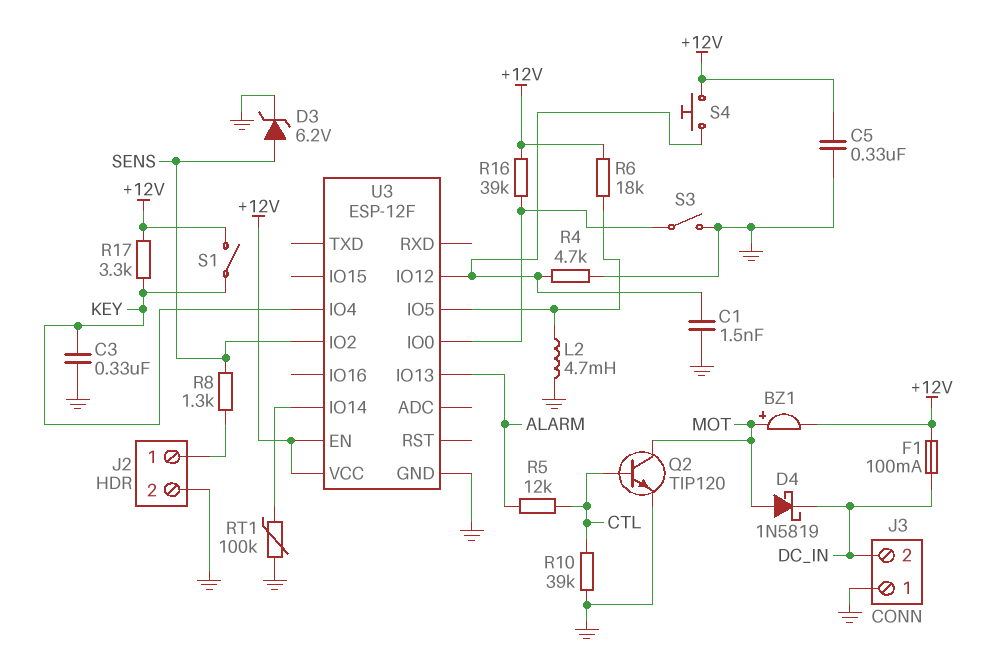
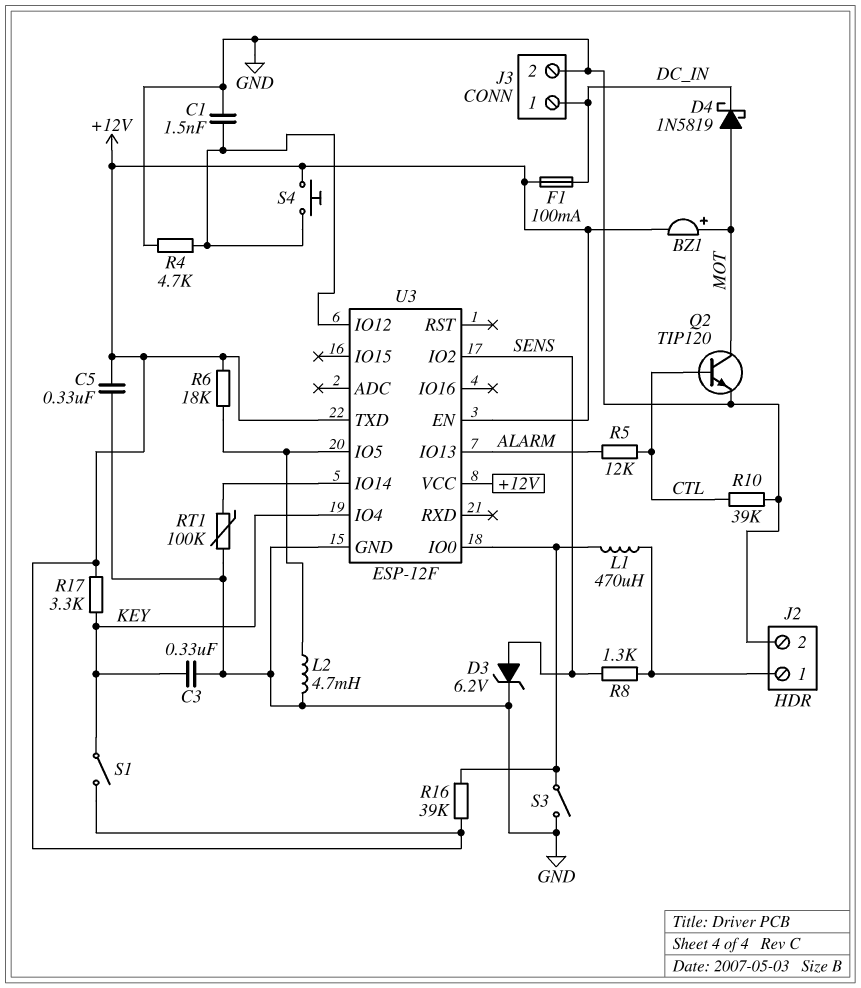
J3 pin 1: GND -> DC_IN
J3 pin 2: DC_IN -> GND
L1: none -> 470uH (J2/1, U3/IO0)
U3 pin TXD: none -> +12V

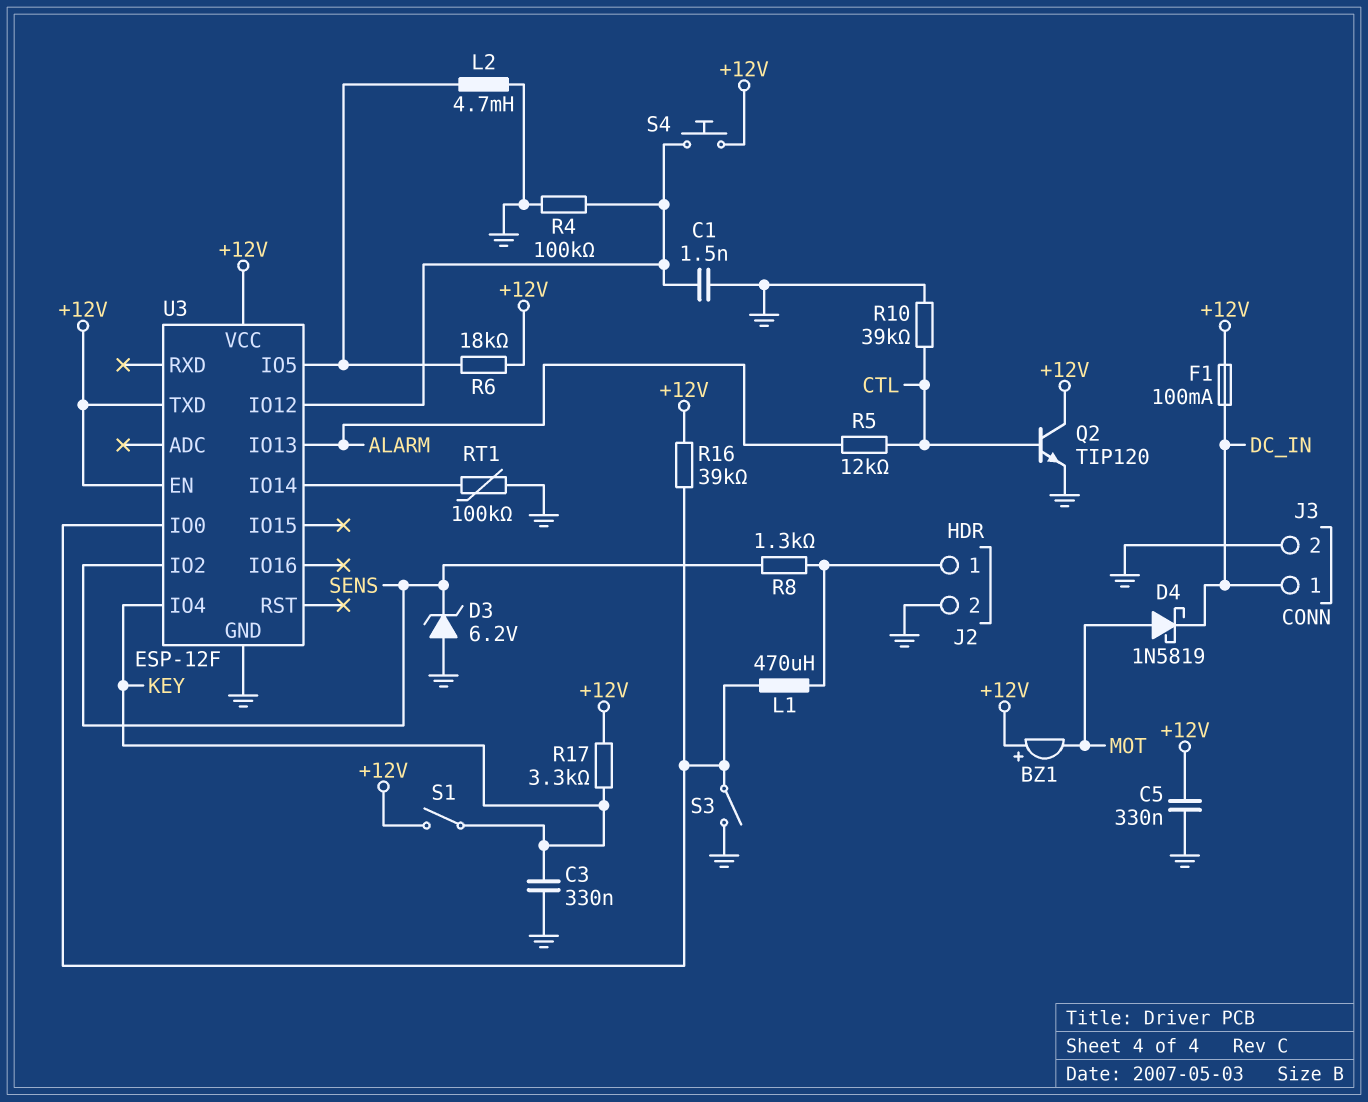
BZ1: buzzer (plus MOT, minus +12V) -> buzzer (plus +12V, minus MOT)
D3: zener 6.2V (A SENS, K GND) -> zener 6.2V (A GND, K SENS)
Q2: NPN TIP120 (B CTL, C MOT, E GND) -> NPN TIP120 (B CTL, C +12V, E GND)
R4: 4.7k (GND, U3/IO12) -> 100k (GND, U3/IO12)

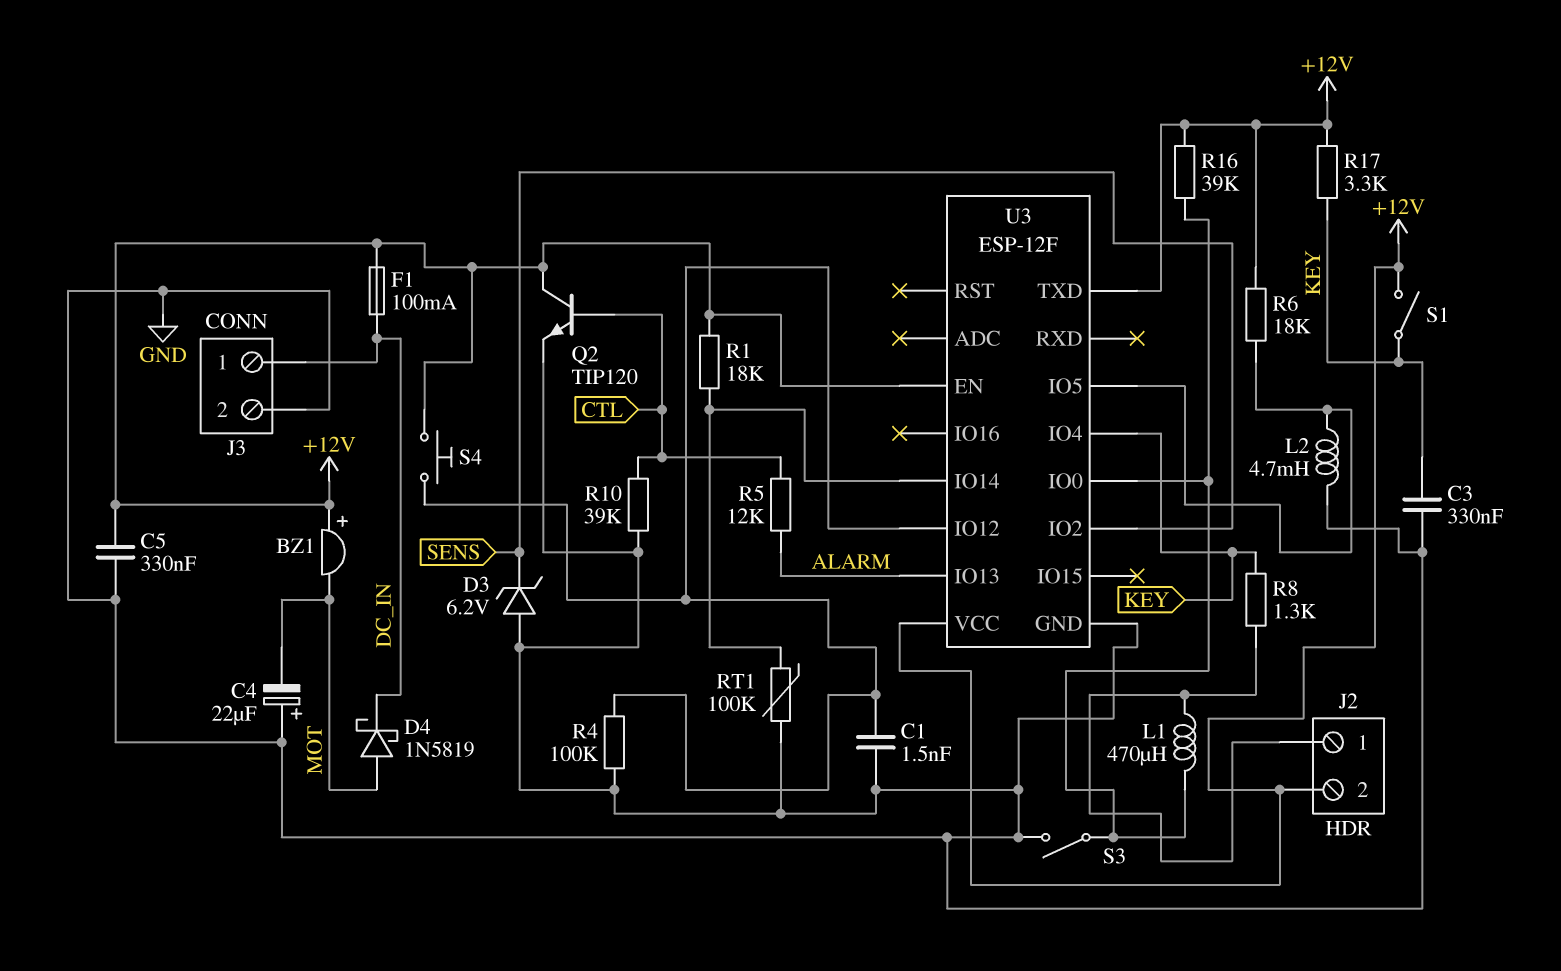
C4: none -> 22uF (plus GND, minus MOT)
J2 pin 2: GND -> +12V
R1: none -> 18k (+12V, U3/IO14)
R8: 1.3k (J2/1, SENS) -> 1.3k (J2/1, KEY)

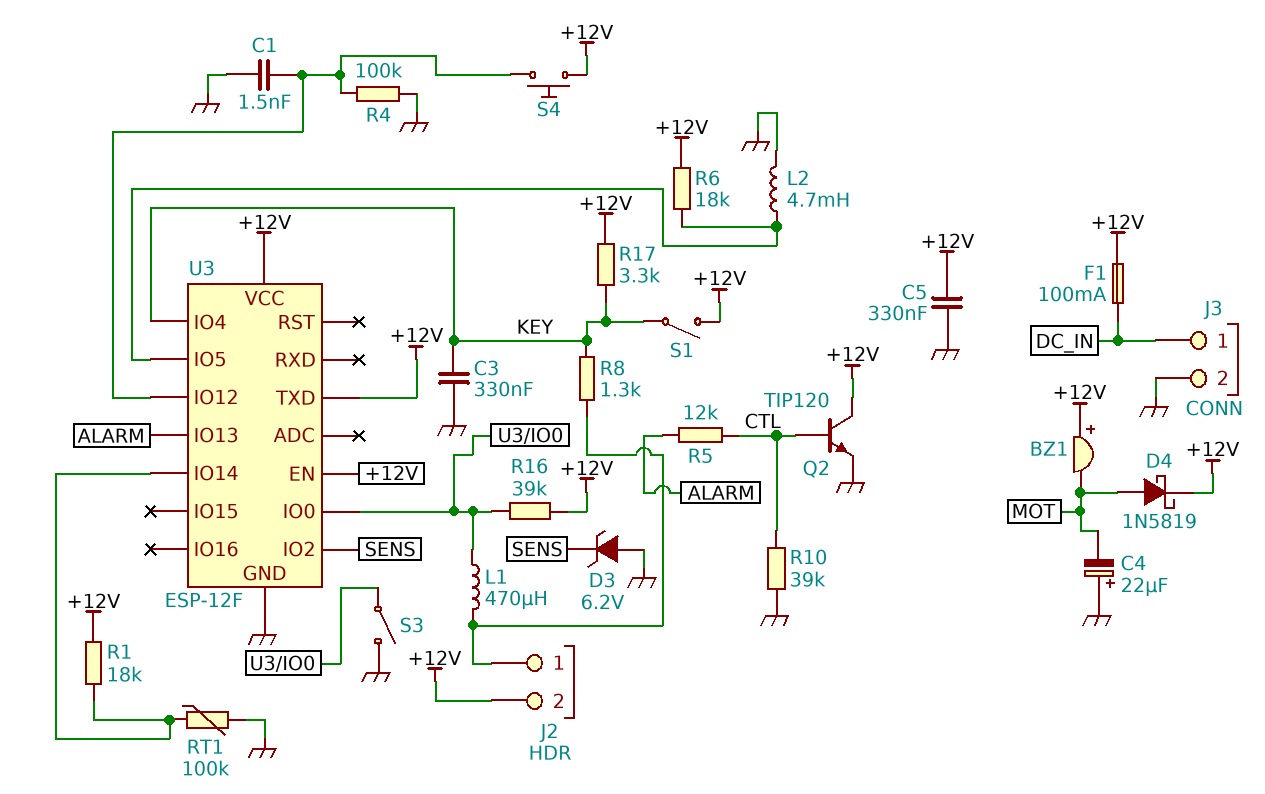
D4: schottky 1N5819 (A MOT, K DC_IN) -> schottky 1N5819 (A MOT, K +12V)

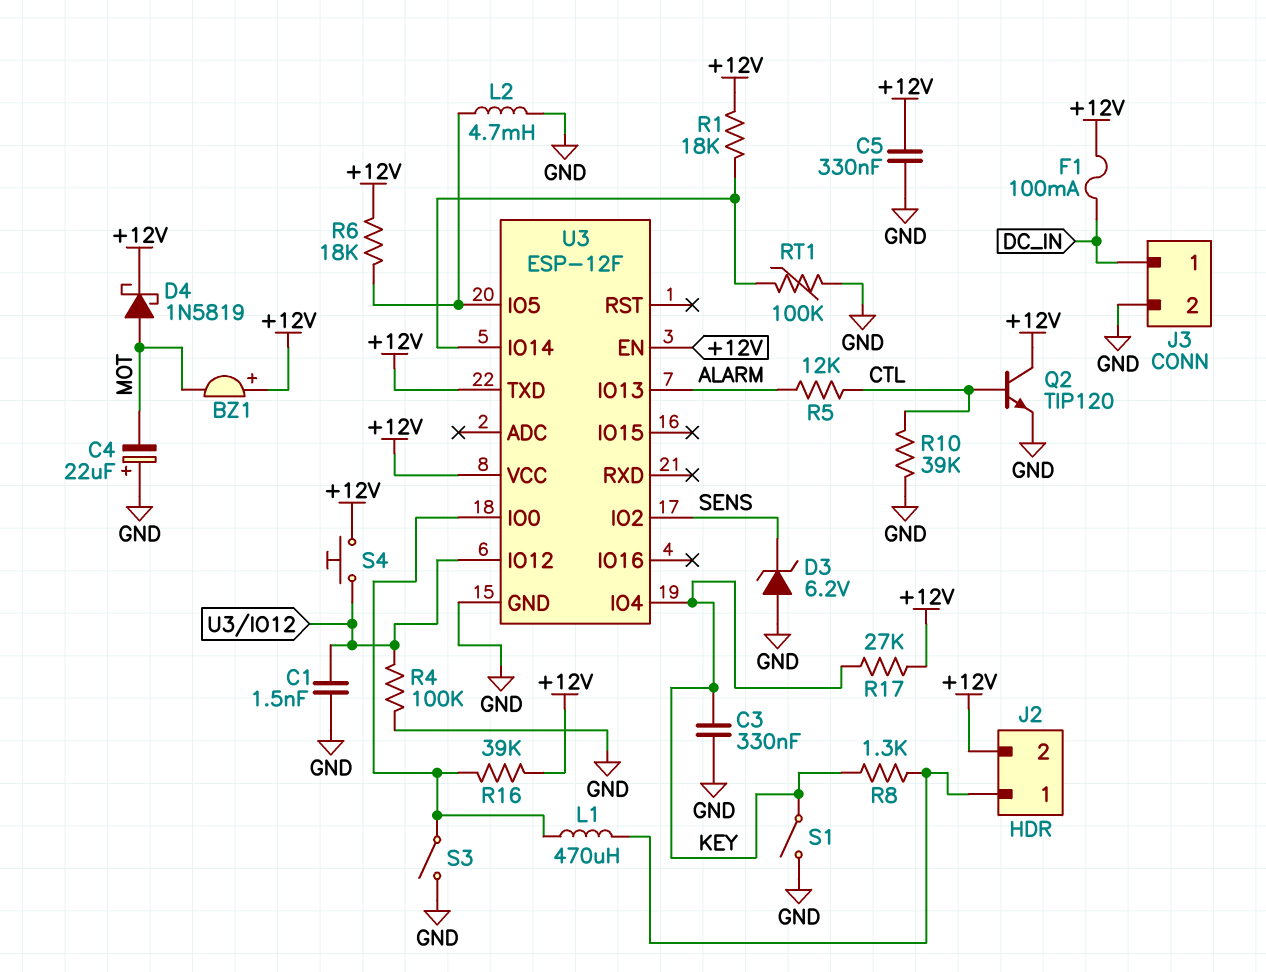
R17: 3.3k (+12V, KEY) -> 27k (+12V, KEY)
S1: switch (+12V, KEY) -> switch (GND, KEY)

